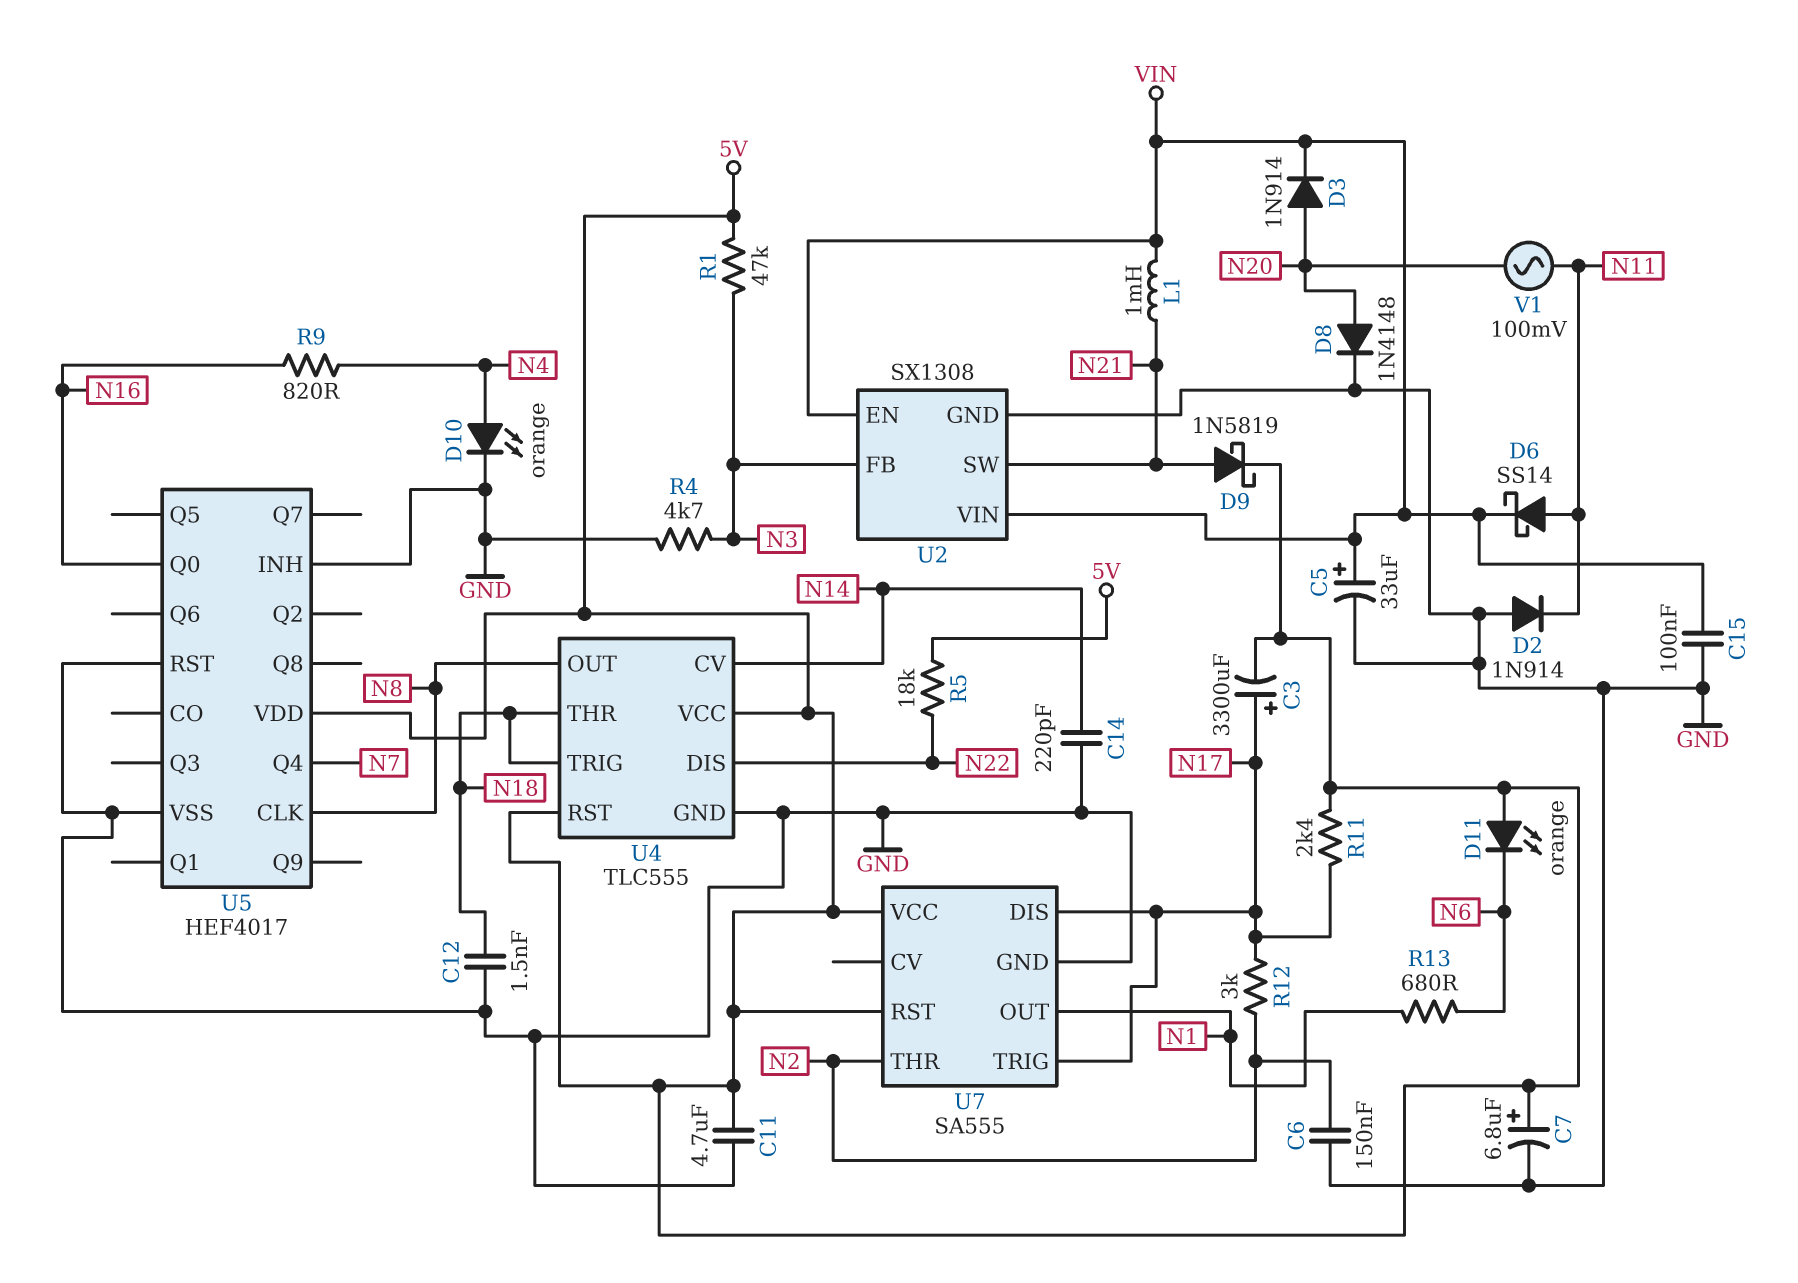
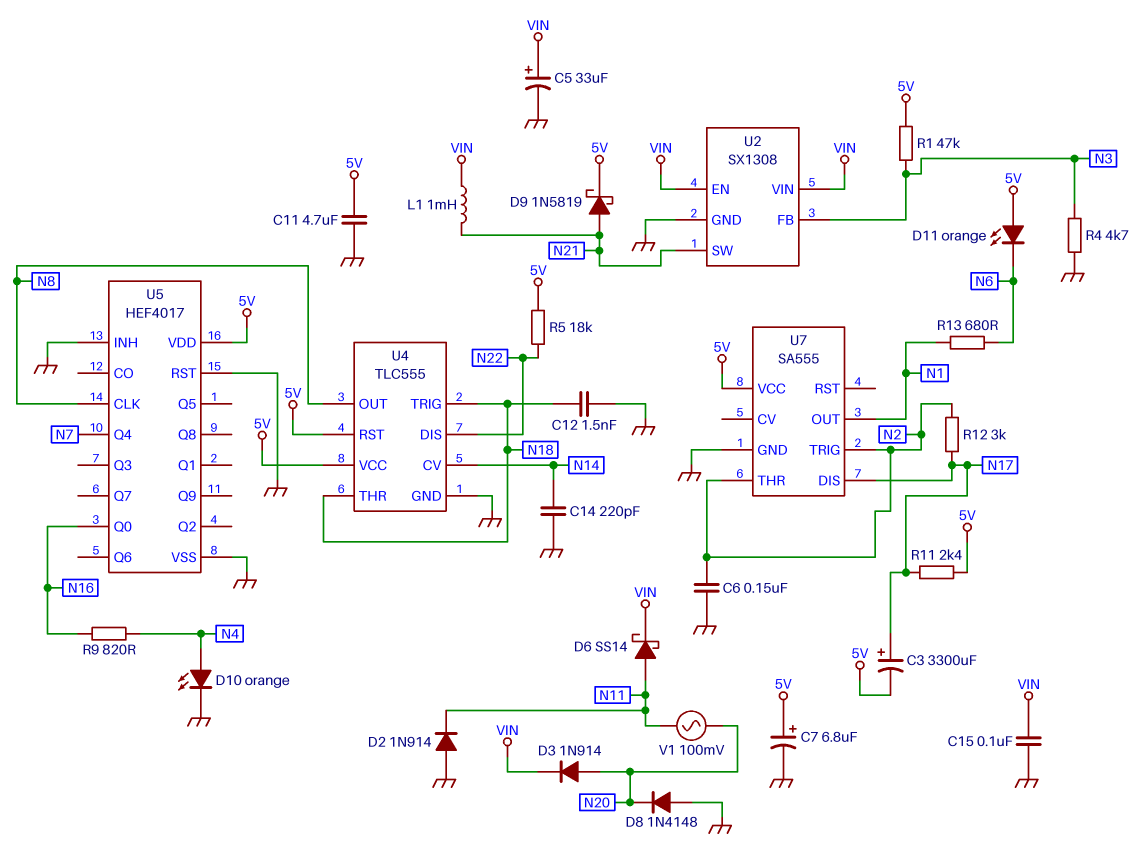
D8: diode 1N4148 (A N20, K GND) -> diode 1N4148 (A GND, K N20)
U7 pin RST: 5V -> none
U7 pin TRIG: N17 -> N2

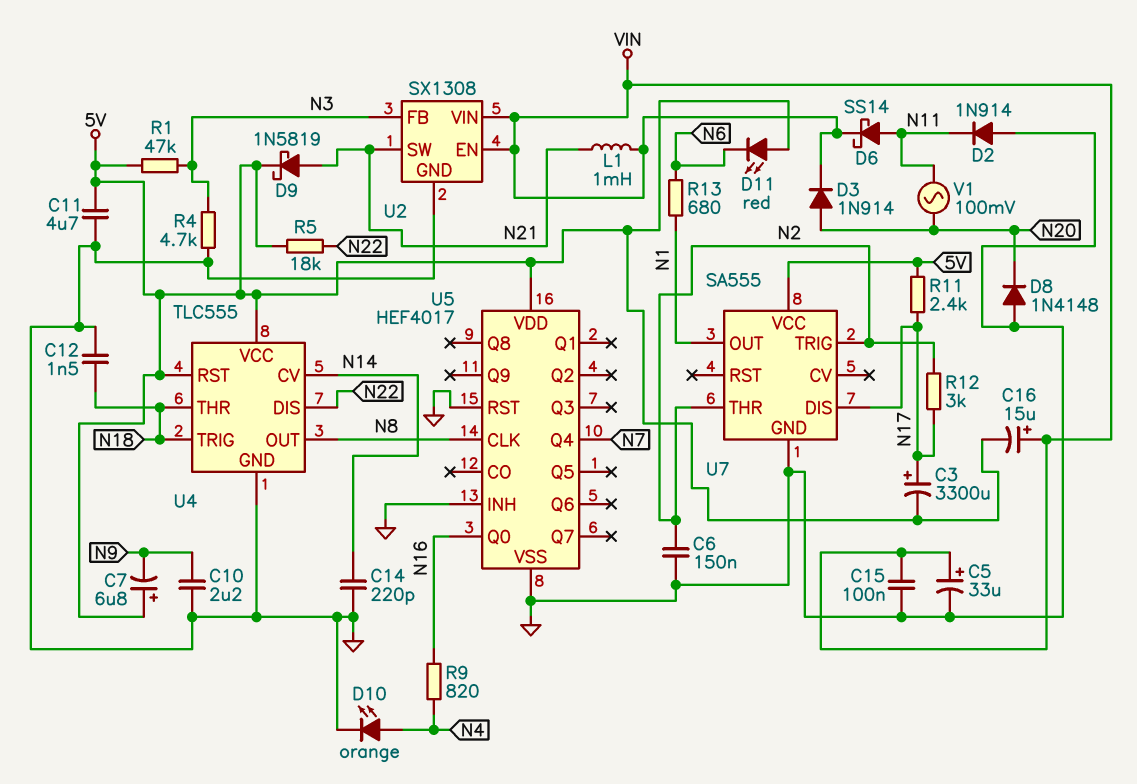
C7: 6.8uF (plus 5V, minus GND) -> 6.8uF (plus 5V, minus N9)
C10: none -> 2.2uF (GND, N9)
C16: none -> 15uF (plus VIN, minus 5V)
D11: LED orange (A 5V, K N6) -> LED red (A 5V, K N6)

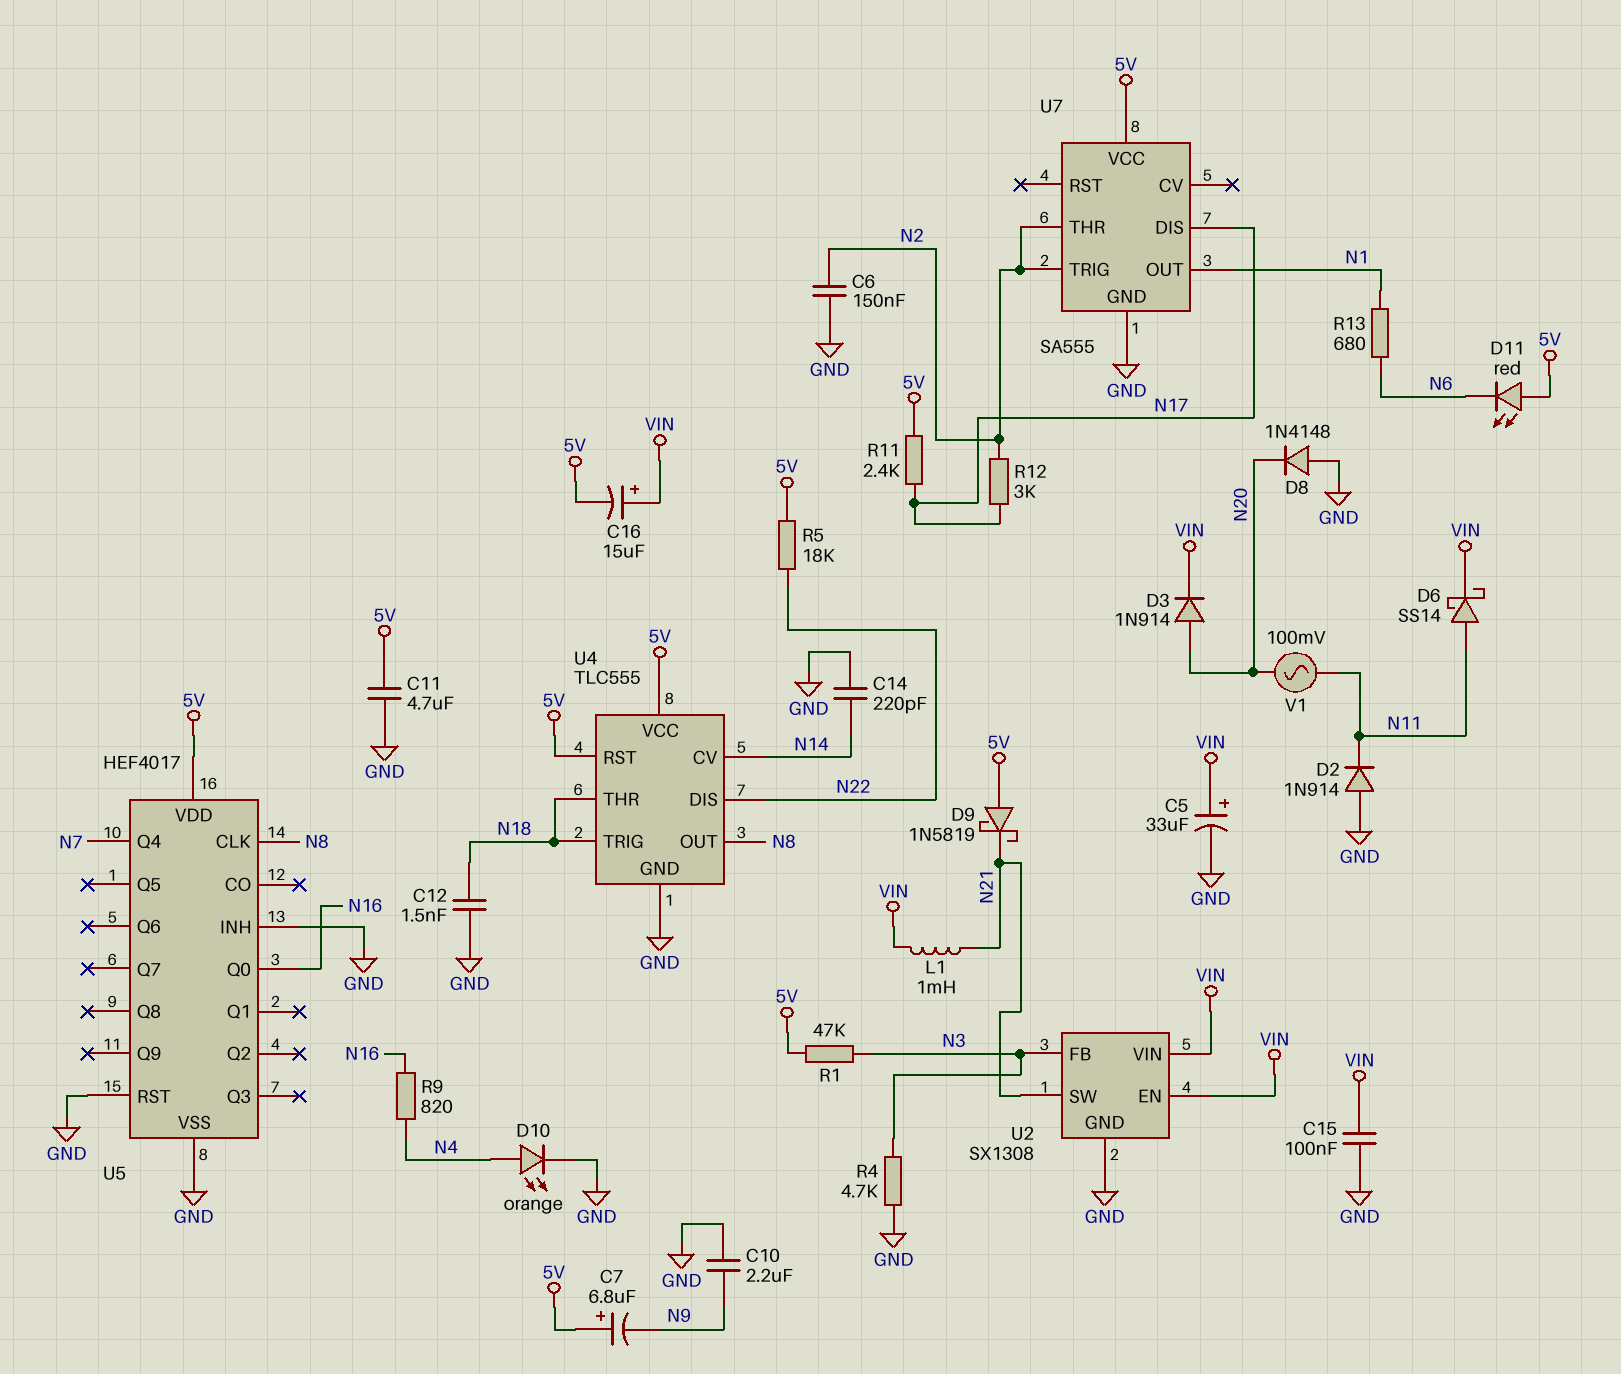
C3: 3300uF (plus N17, minus 5V) -> none
D9: schottky 1N5819 (A N21, K 5V) -> schottky 1N5819 (A 5V, K N21)

